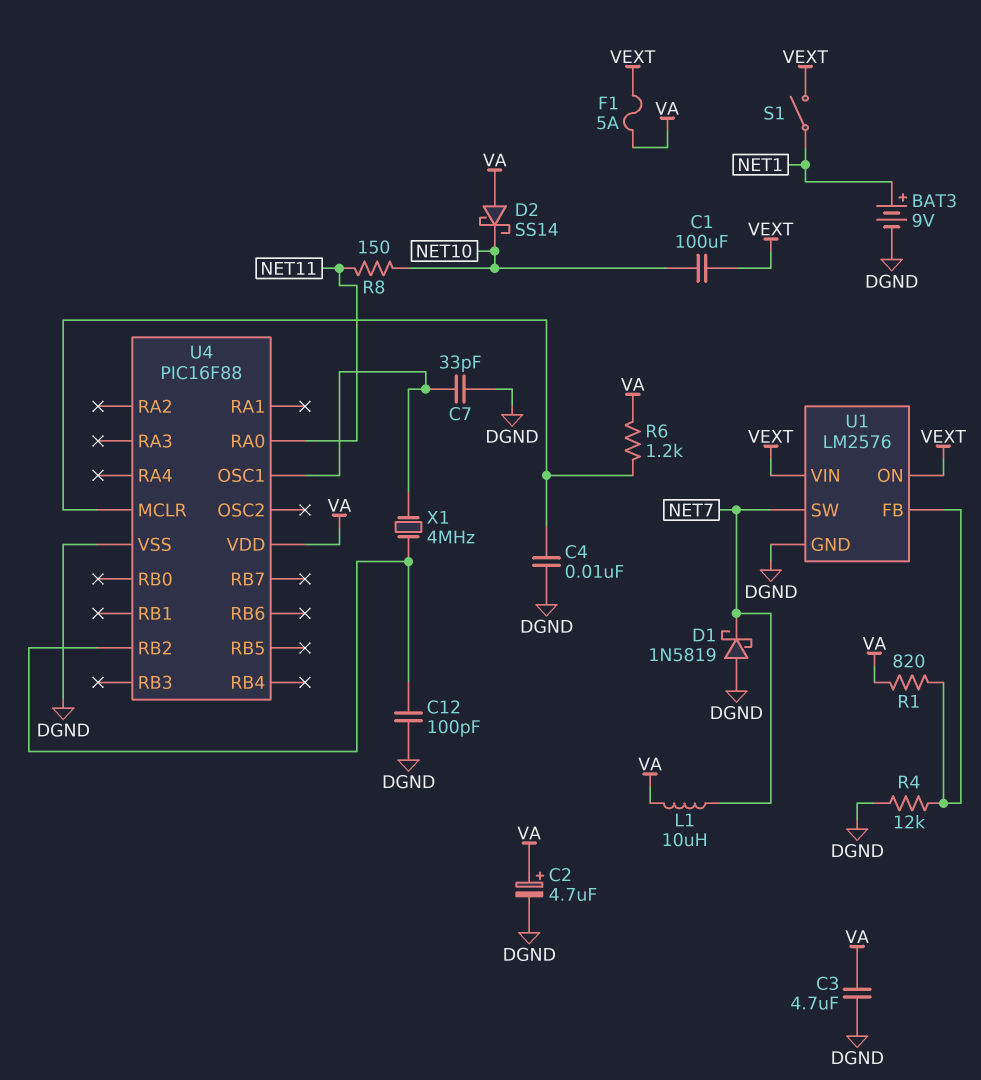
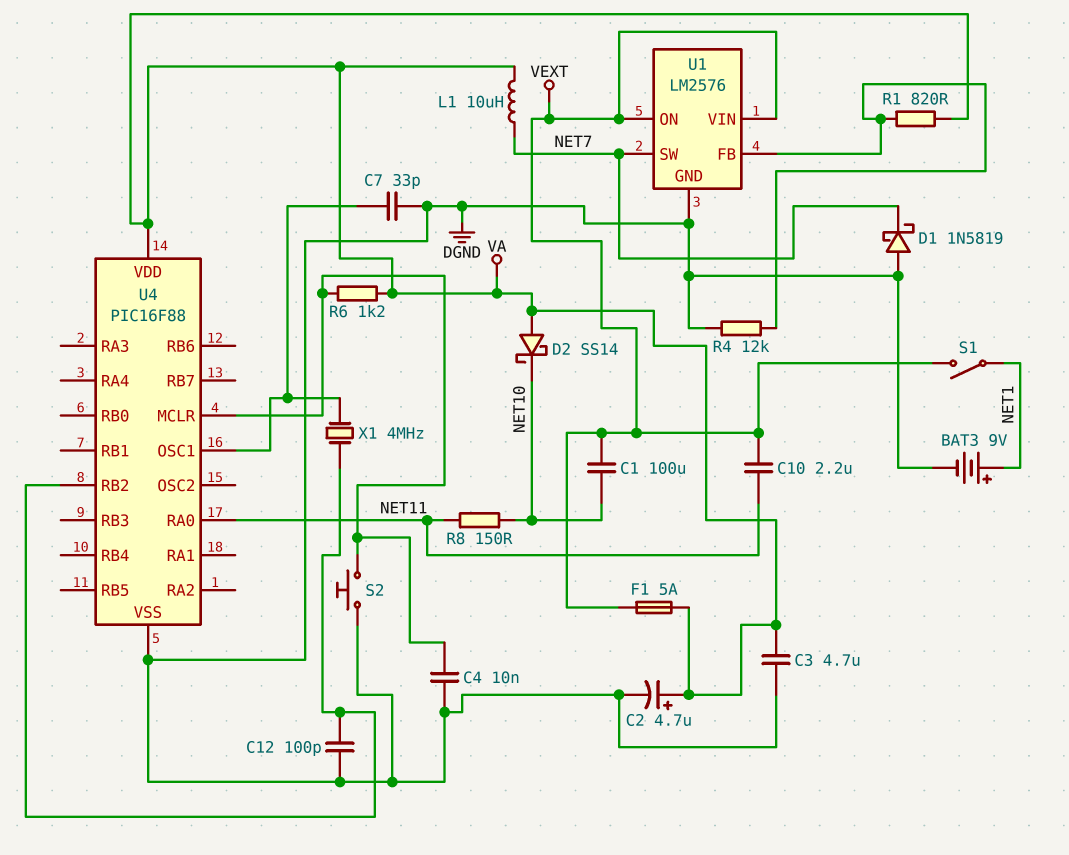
C10: none -> 2.2uF (NET11, VEXT)
S2: none -> button (DGND, U4/MCLR)

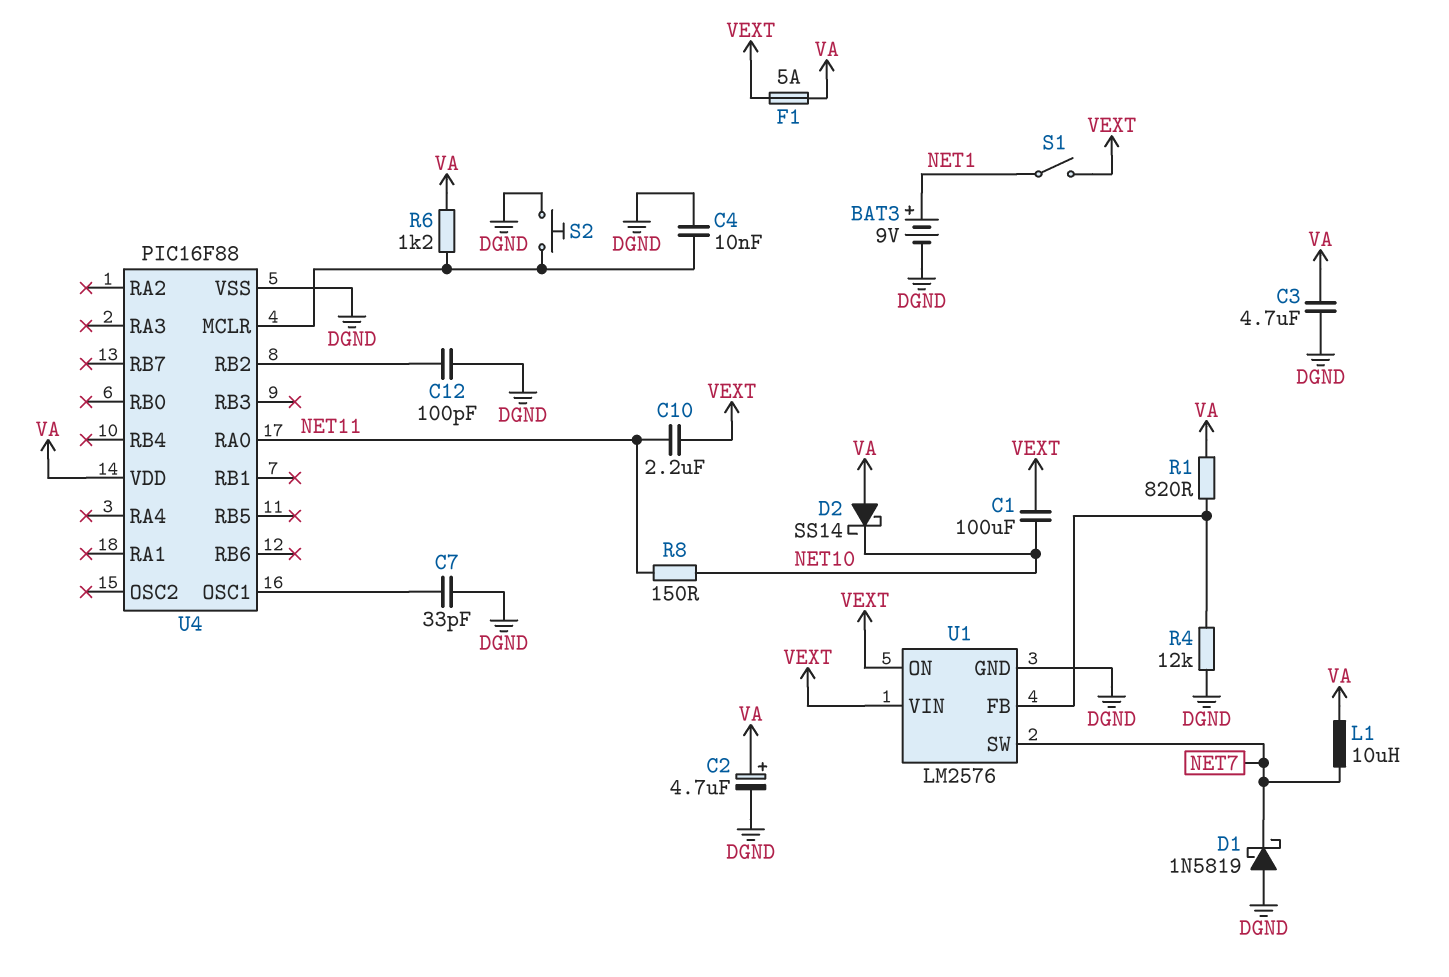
X1: 4MHz (U4/OSC1, U4/RB2) -> none

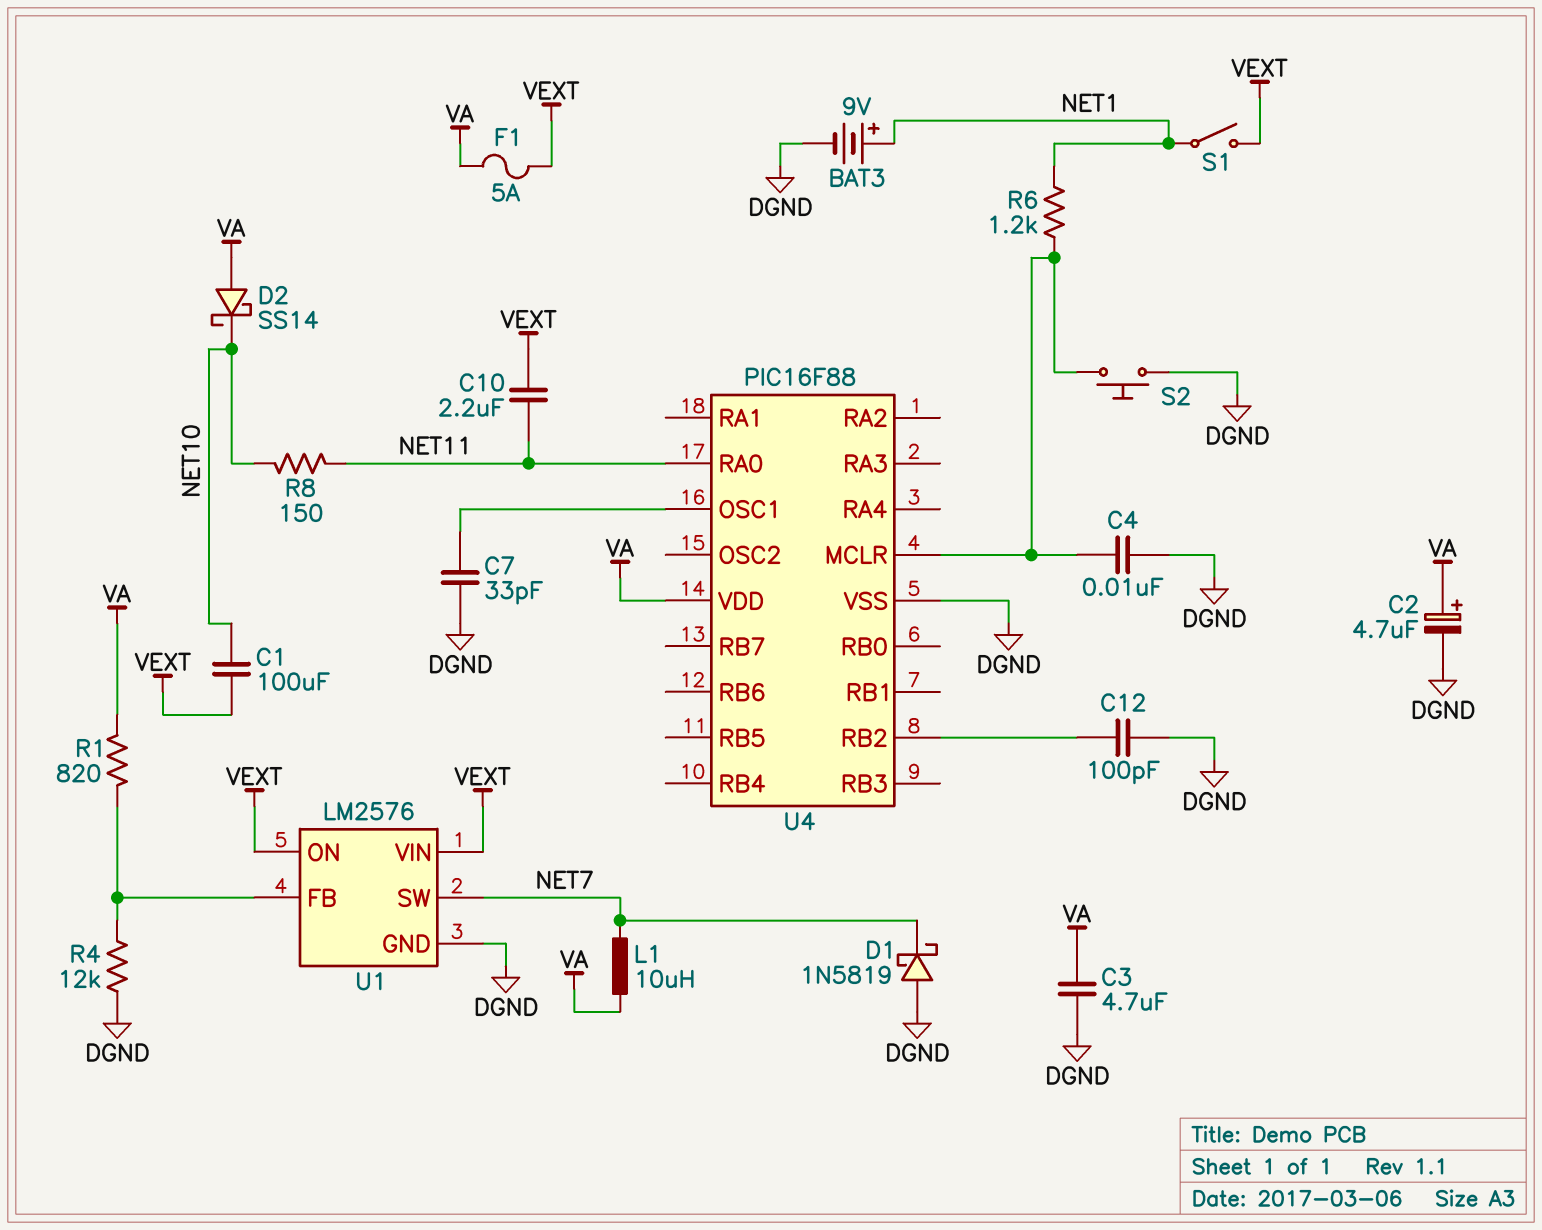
R6: 1.2k (U4/MCLR, VA) -> 1.2k (NET1, U4/MCLR)

